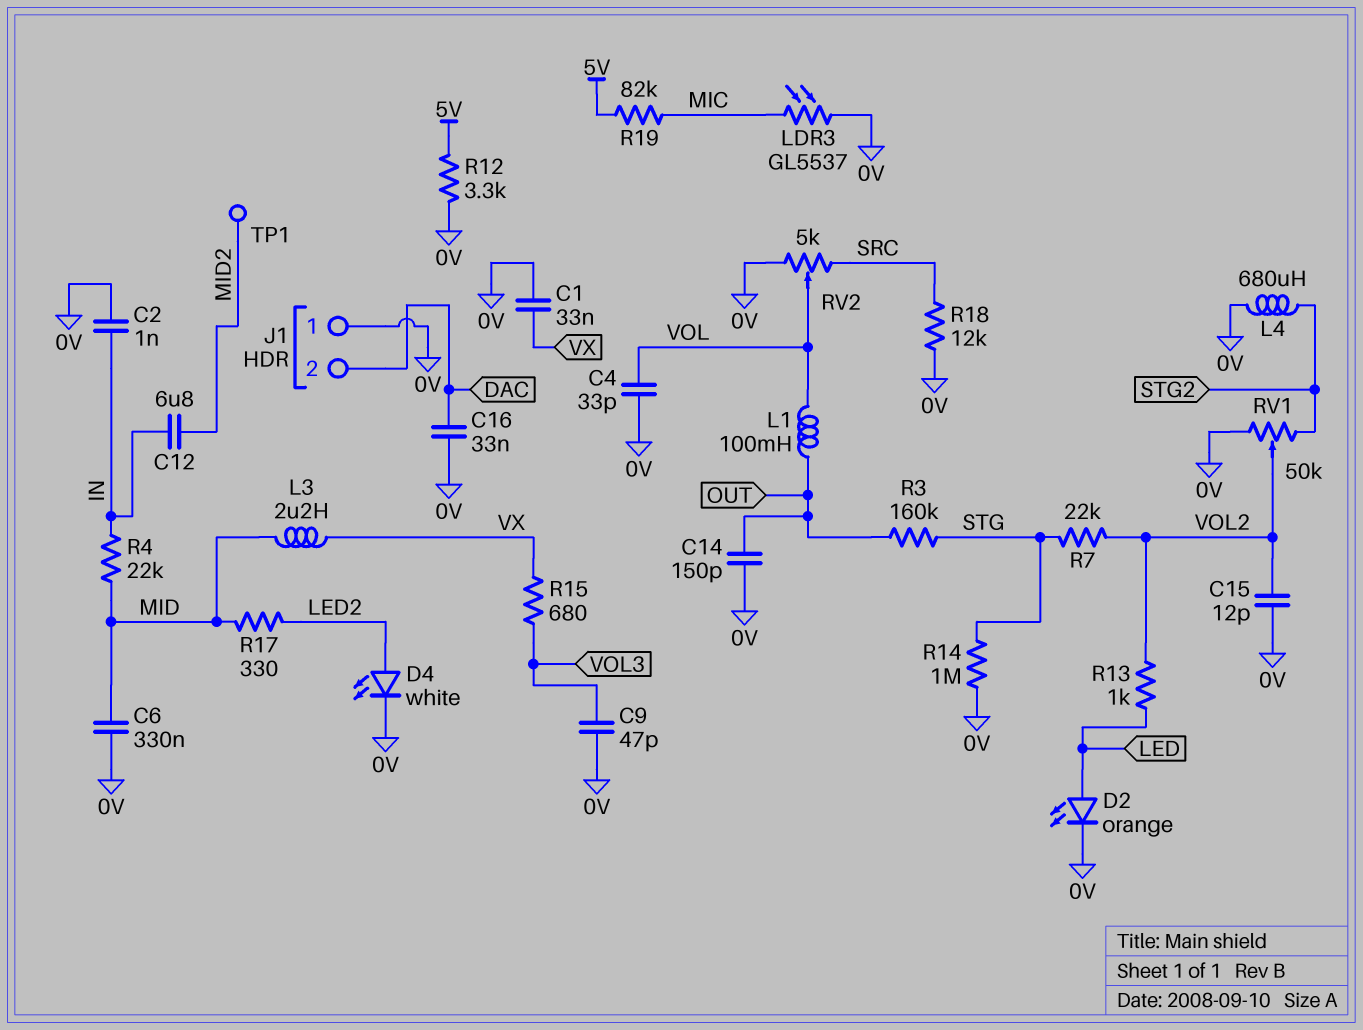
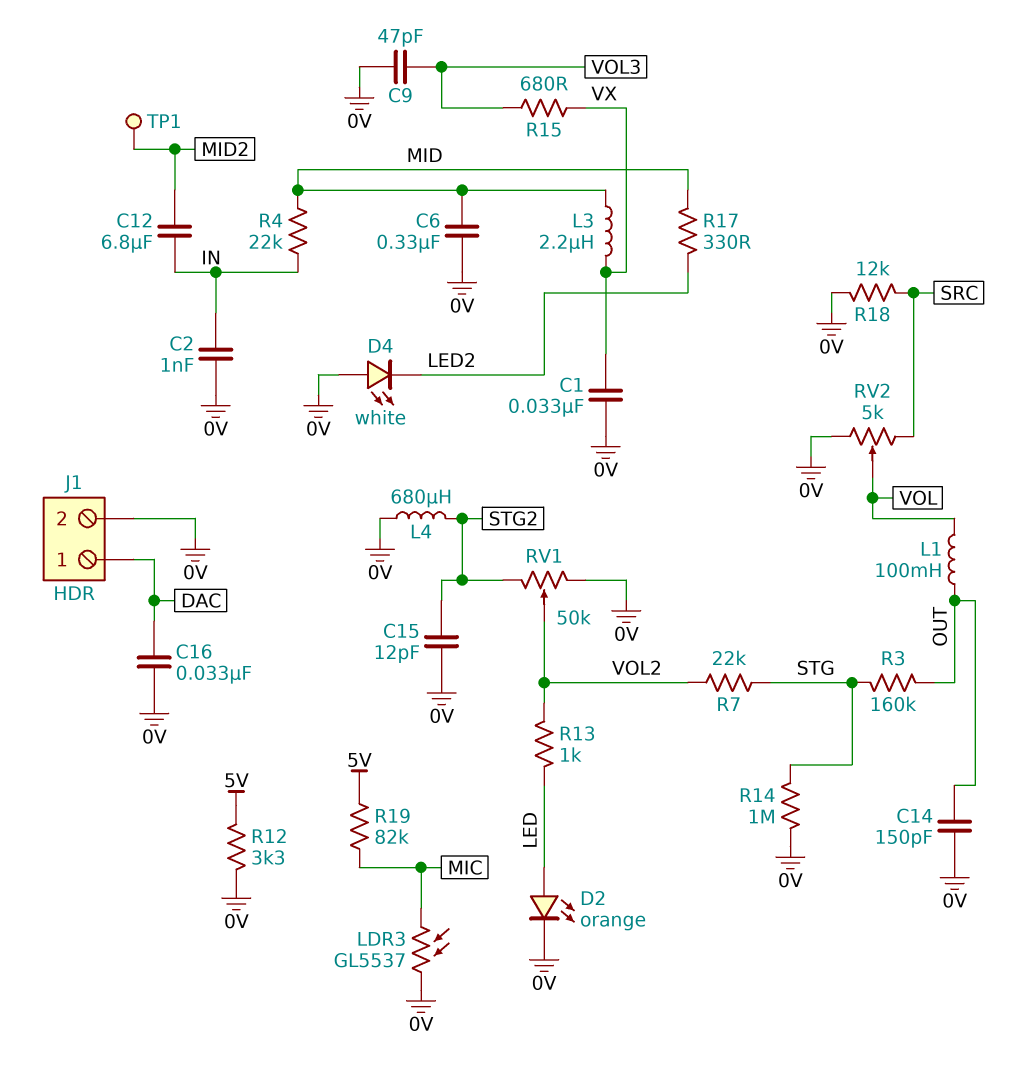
C4: 33pF (0V, VOL) -> none
C15: 12pF (0V, VOL2) -> 12pF (0V, STG2)
D4: LED white (A LED2, K 0V) -> LED white (A 0V, K LED2)
J1 pin 1: 0V -> DAC
J1 pin 2: DAC -> 0V

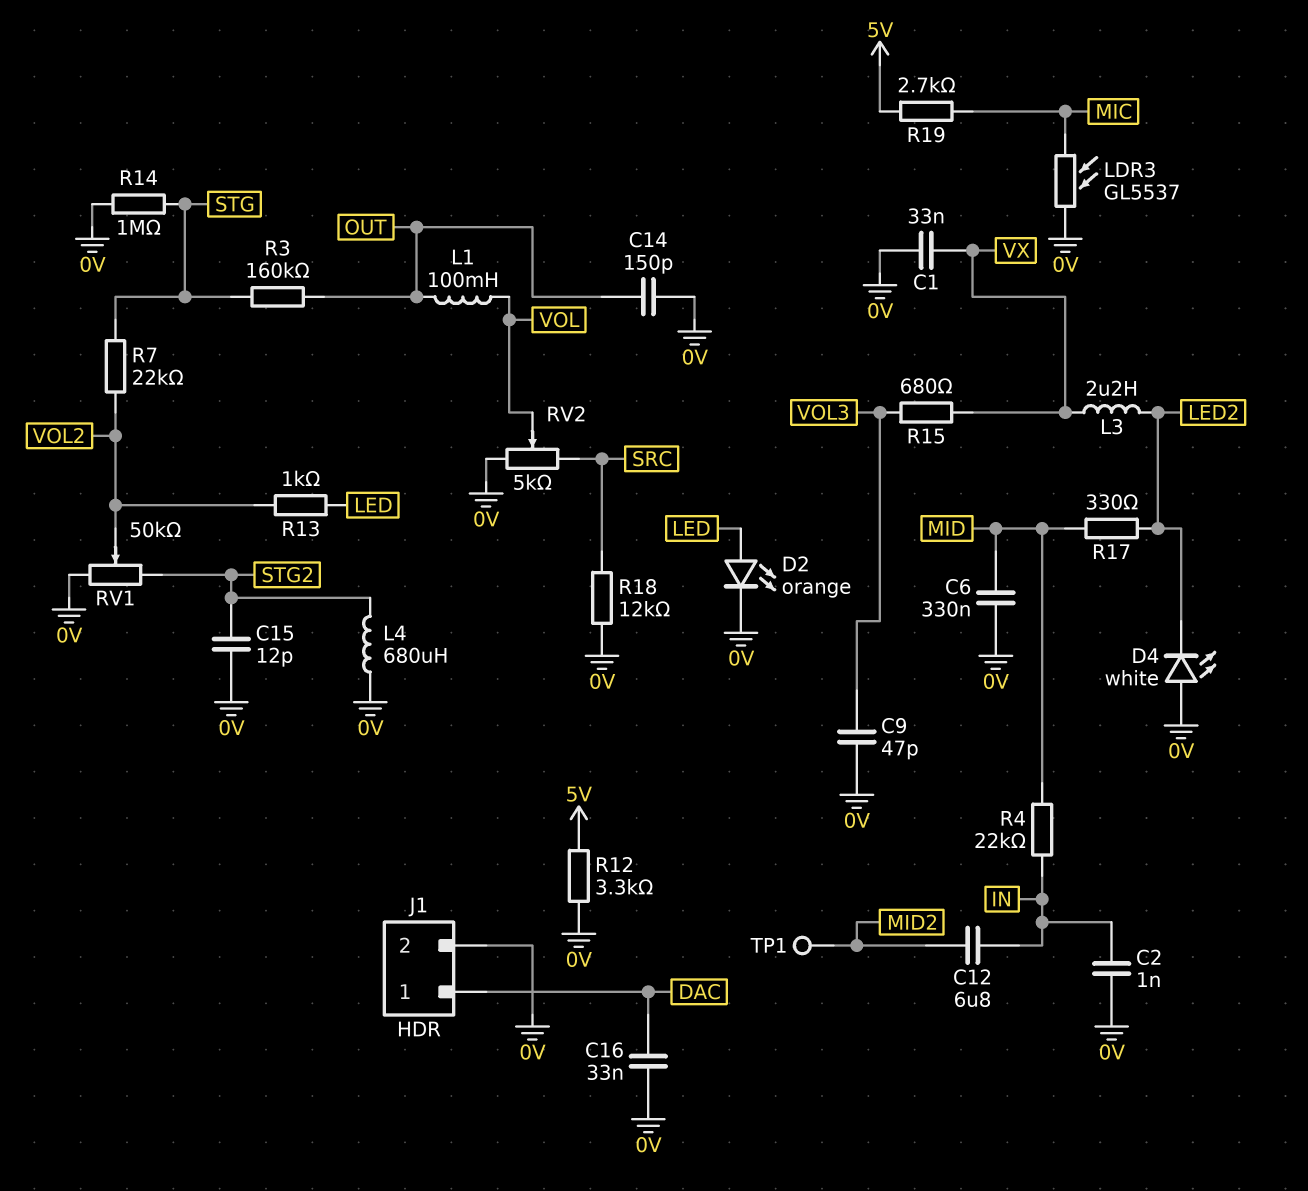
L3: 2.2uH (MID, VX) -> 2.2uH (LED2, VX)
R19: 82k (5V, MIC) -> 2.7k (5V, MIC)

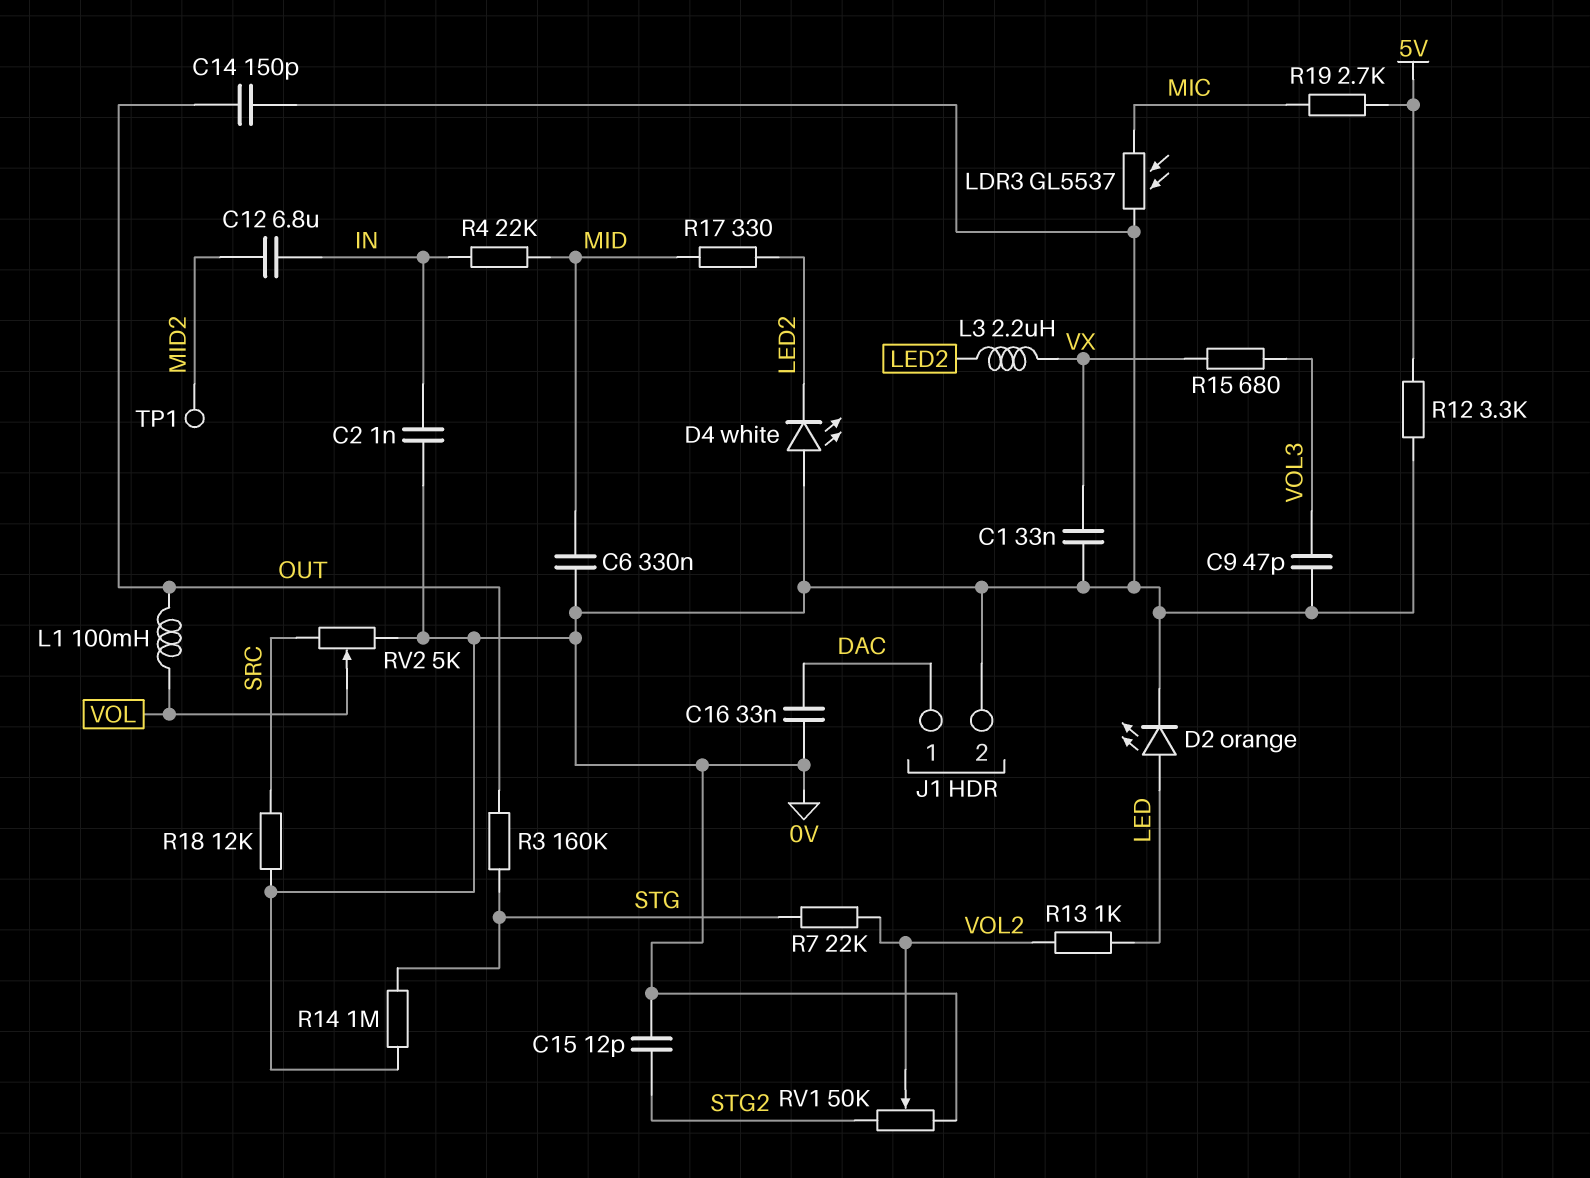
L4: 680uH (0V, STG2) -> none

